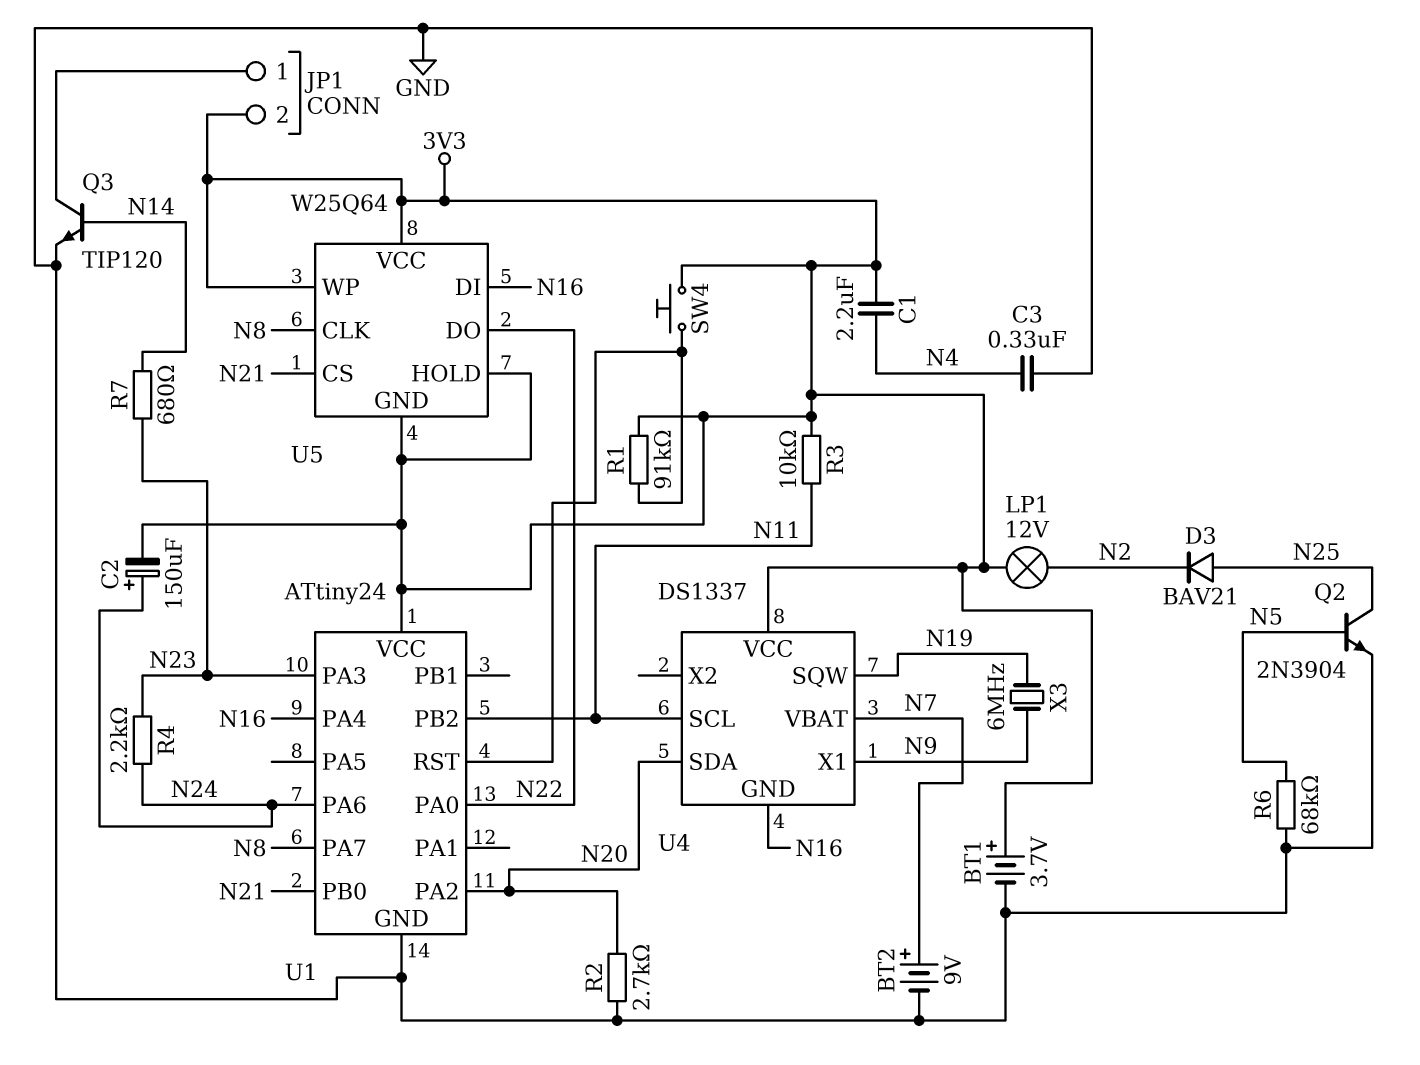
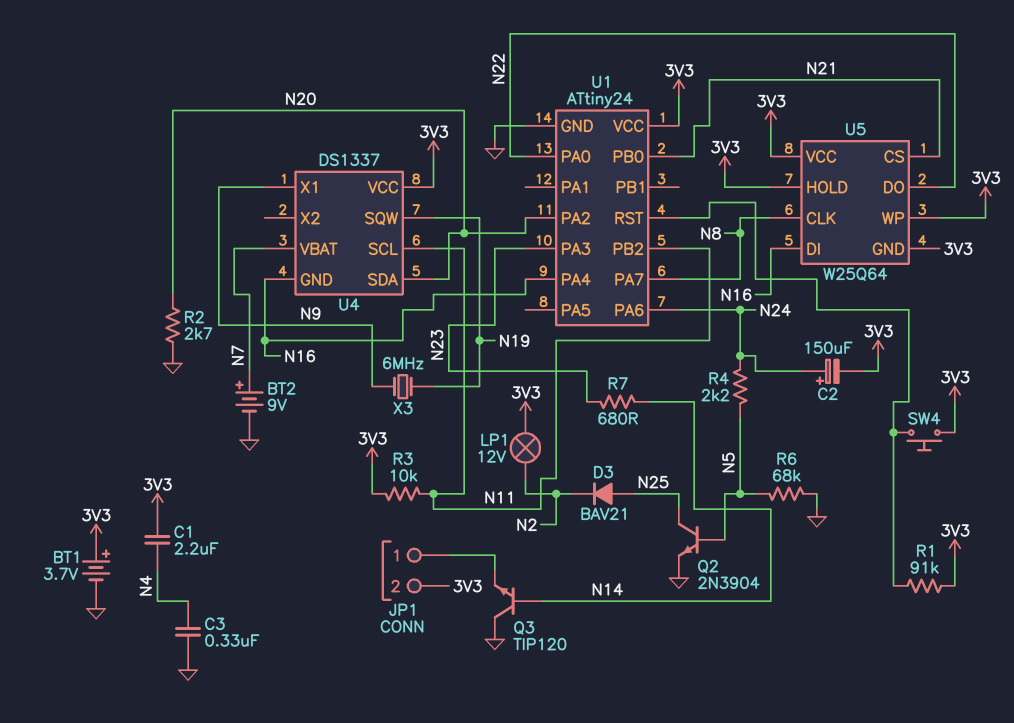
Q3: NPN TIP120 (B N14, C JP1/1, E GND) -> NPN TIP120 (B N14, C GND, E JP1/1)
R4: 2.2k (N23, N24) -> 2.2k (N5, N24)

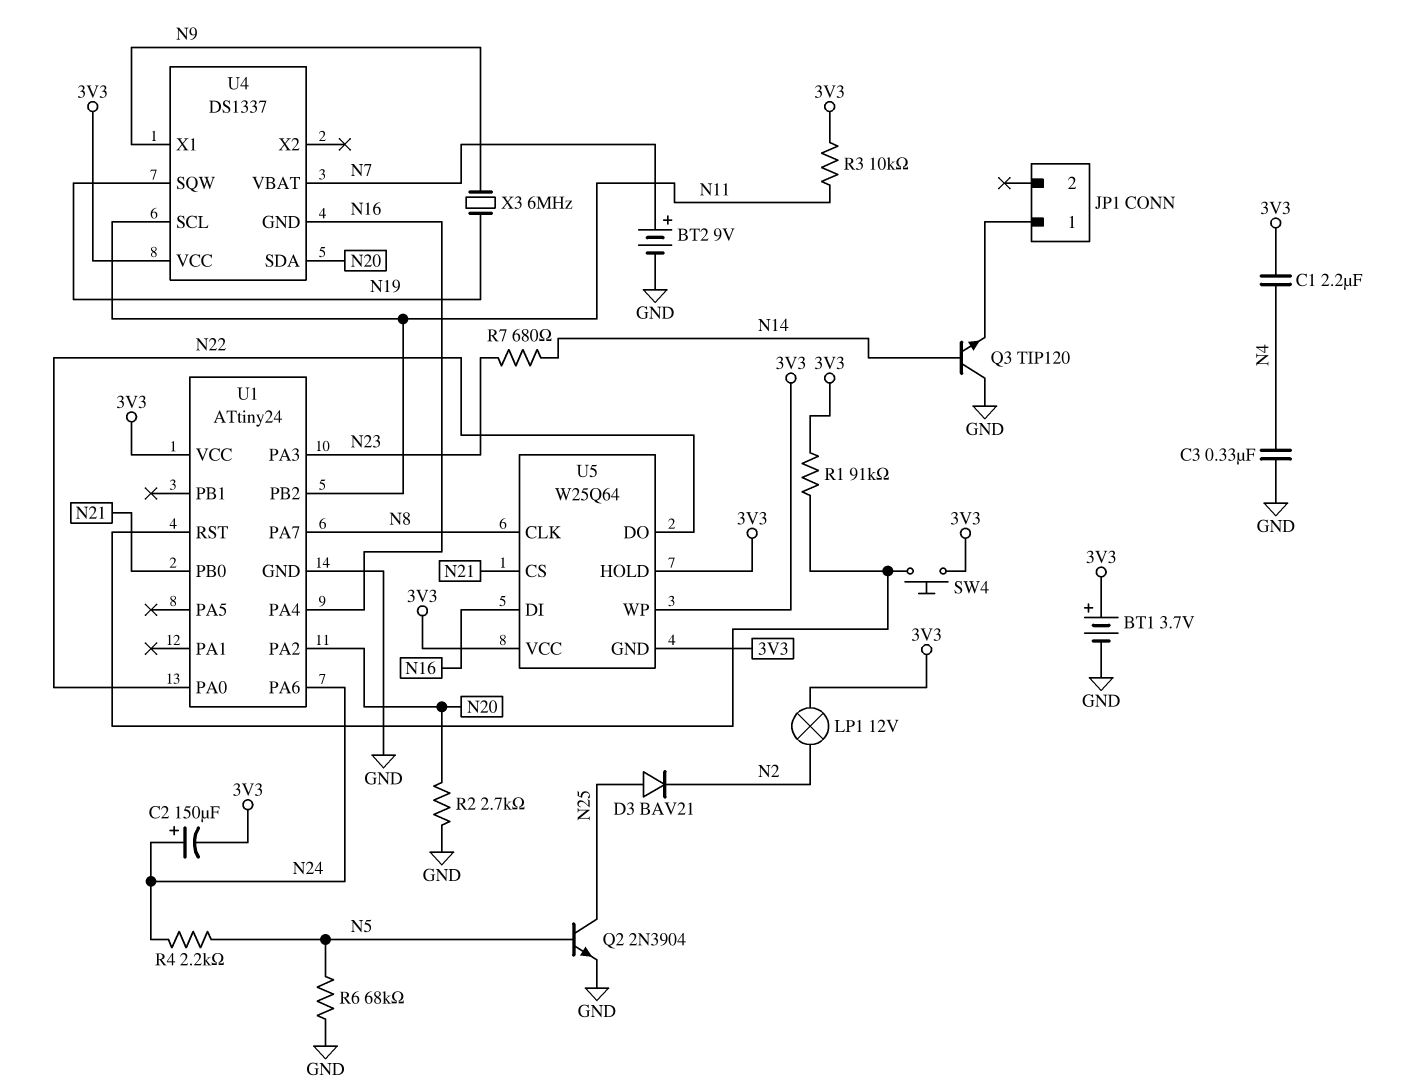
JP1 pin 2: 3V3 -> none

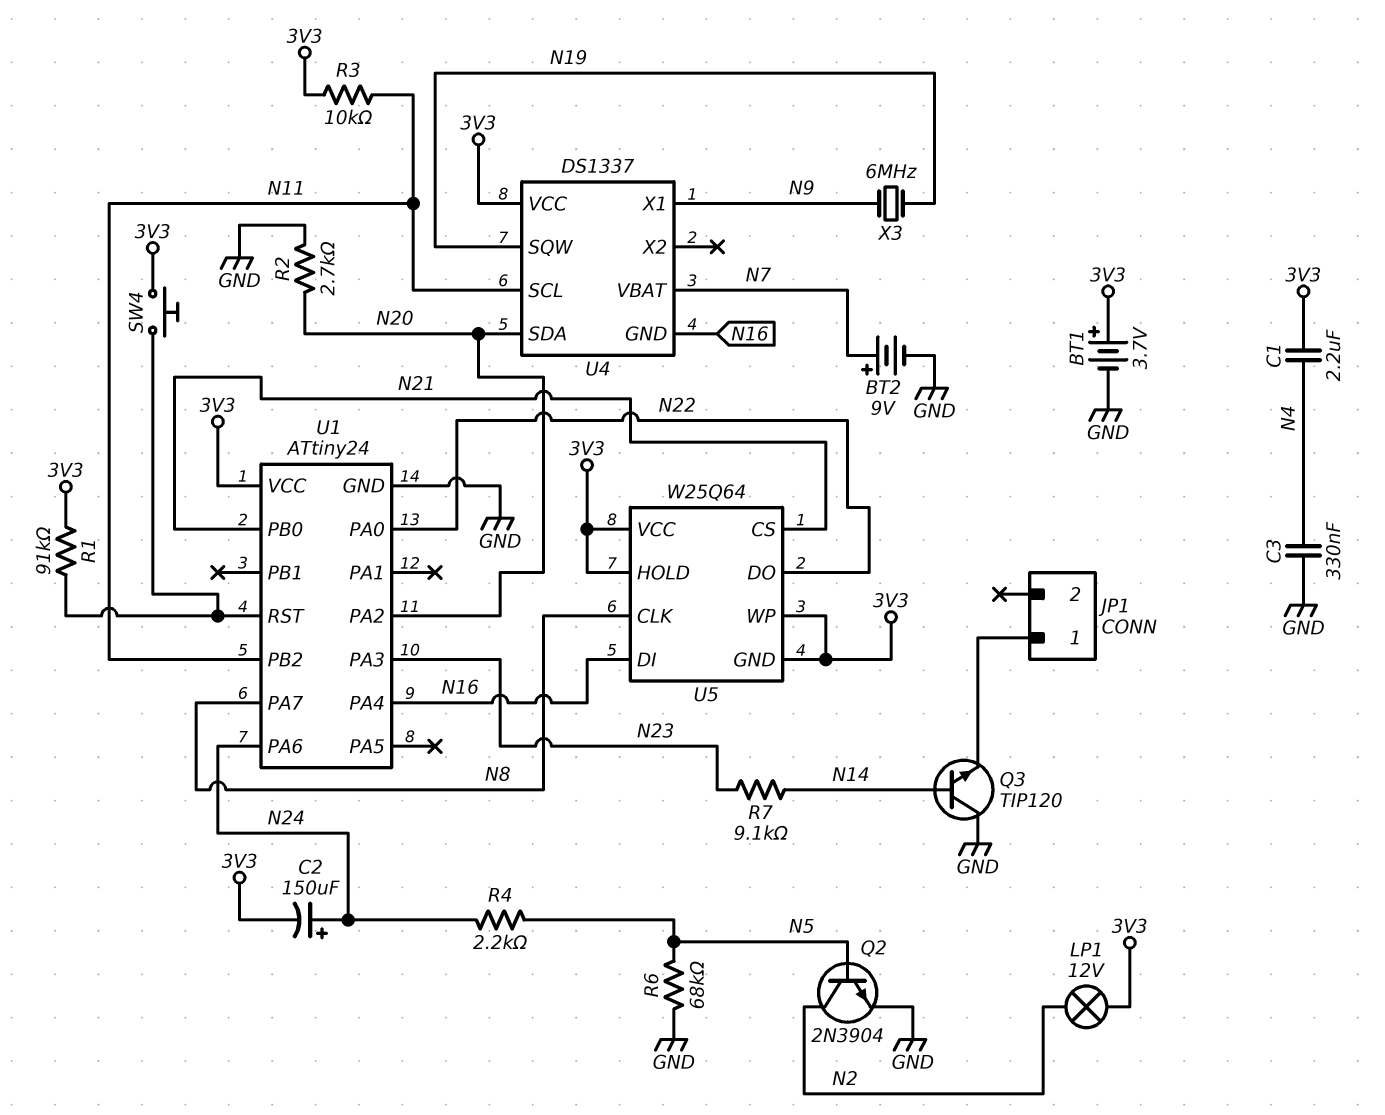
D3: diode BAV21 (A N25, K N2) -> none
Q2: NPN 2N3904 (B N5, C N25, E GND) -> NPN 2N3904 (B N5, C N2, E GND)
R7: 680 (N14, N23) -> 9.1k (N14, N23)

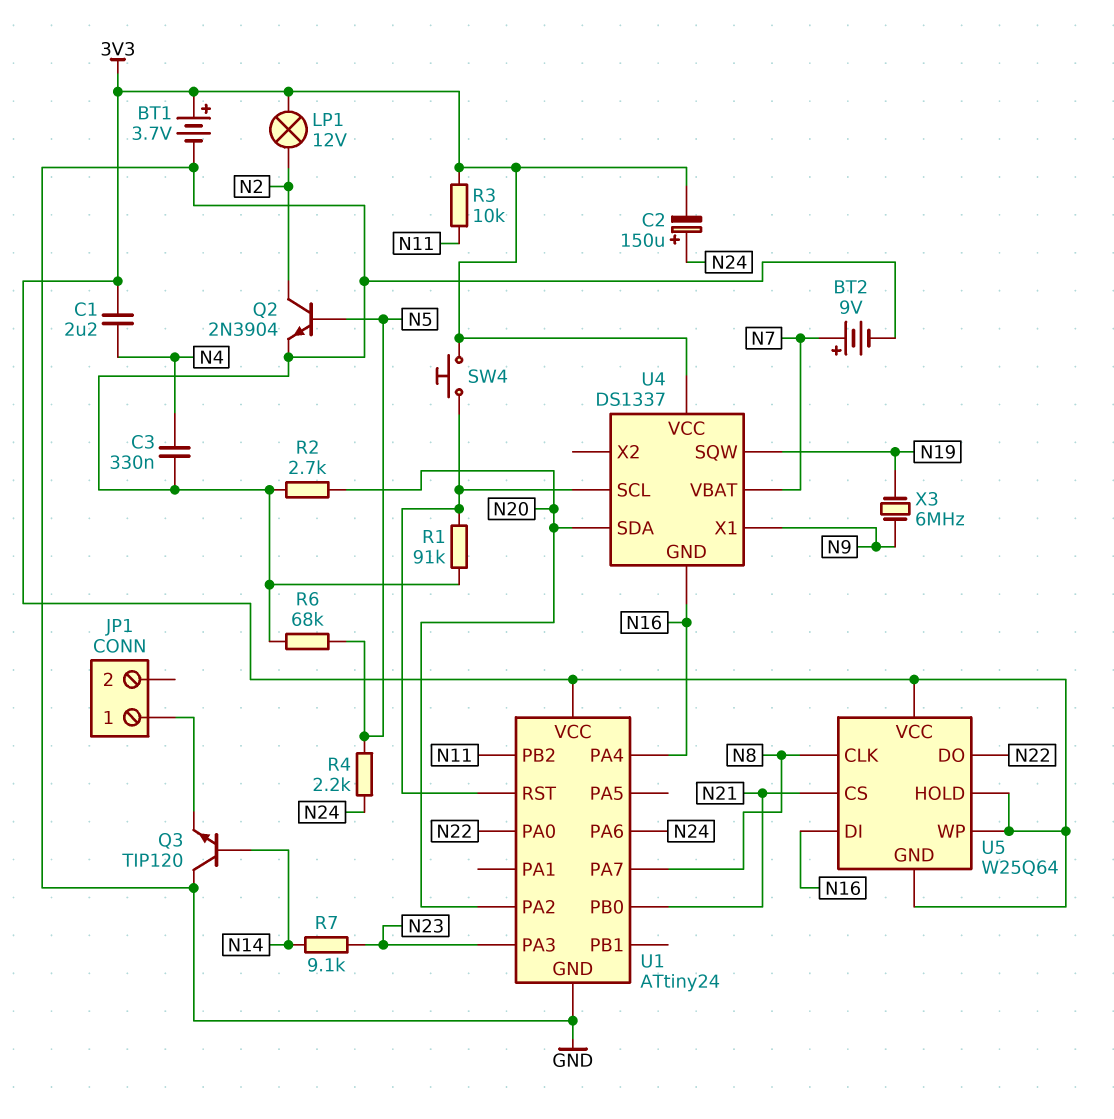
R1: 91k (3V3, U1/RST) -> 91k (GND, U1/RST)
U4 pin SCL: N11 -> U1/RST

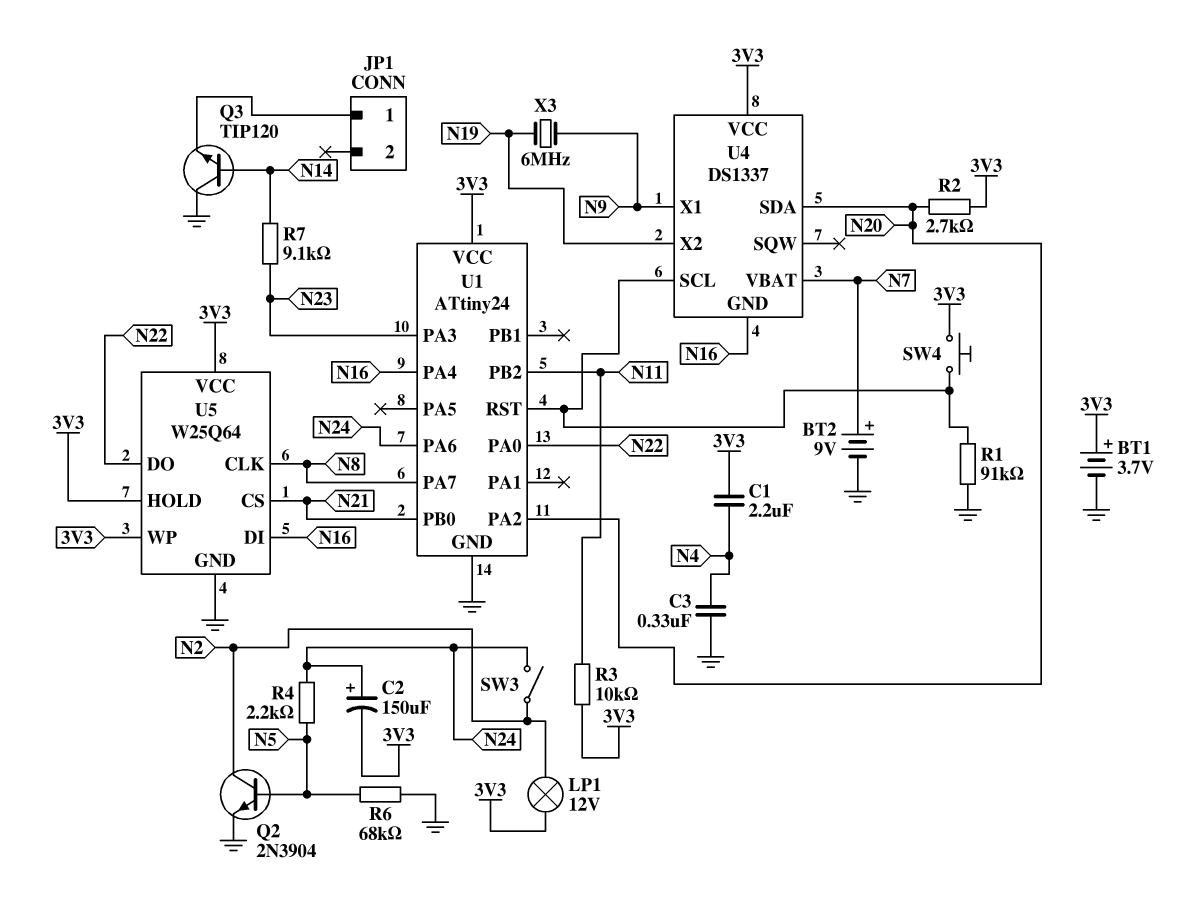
R2: 2.7k (GND, N20) -> 2.7k (3V3, N20)
SW3: none -> switch (N2, N24)
U4 pin SQW: N19 -> none
U4 pin X2: none -> N19
U5 pin GND: 3V3 -> GND

